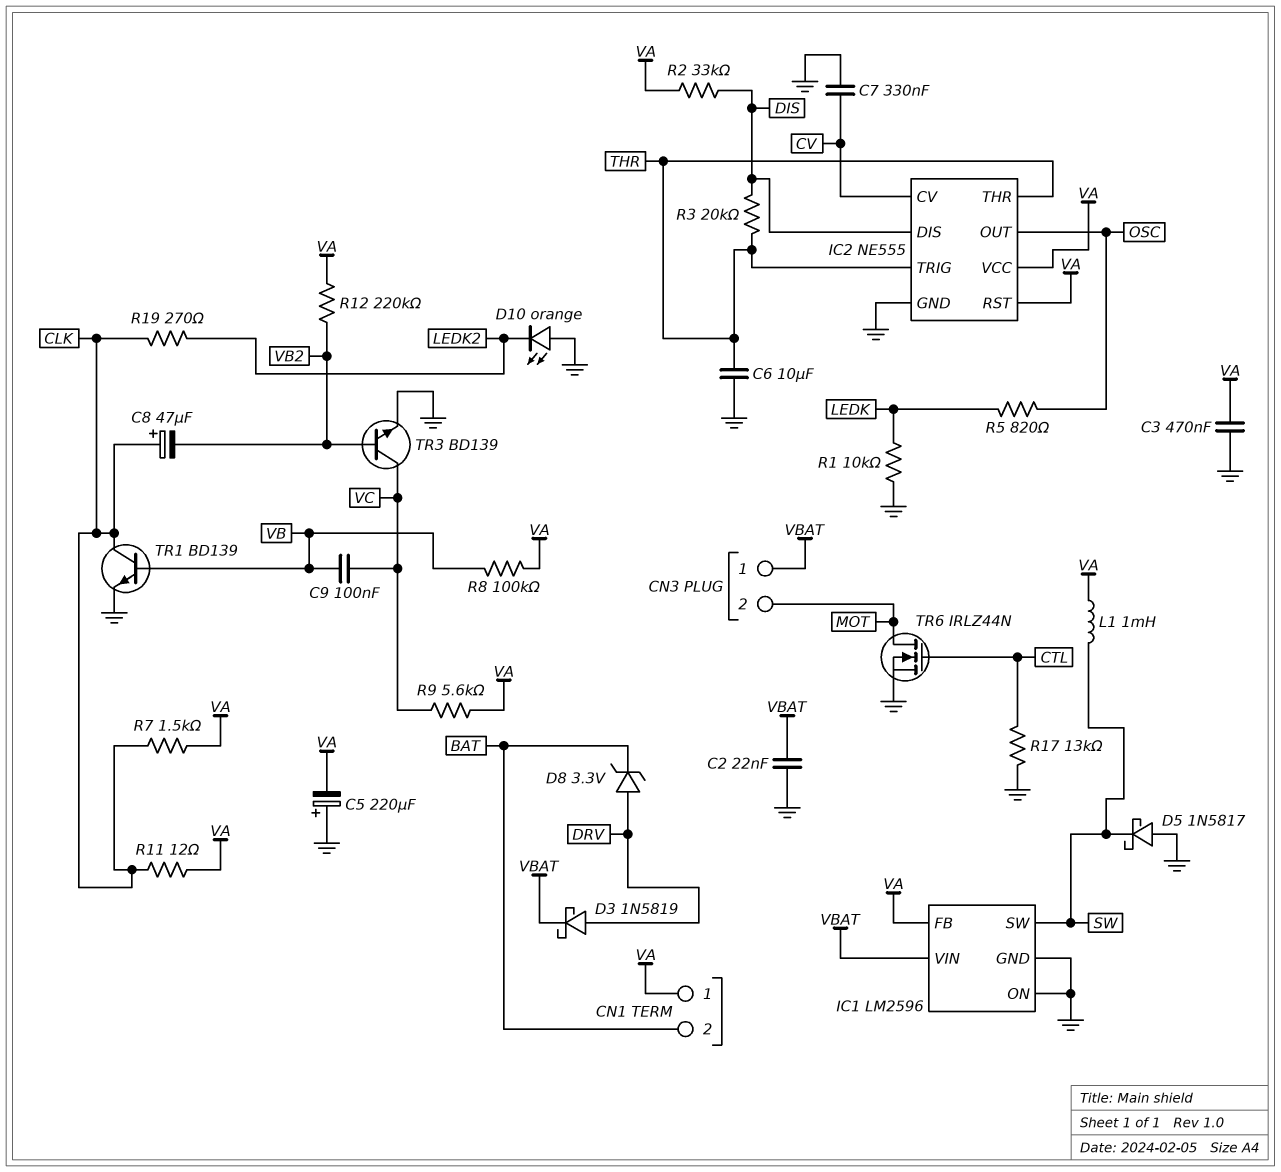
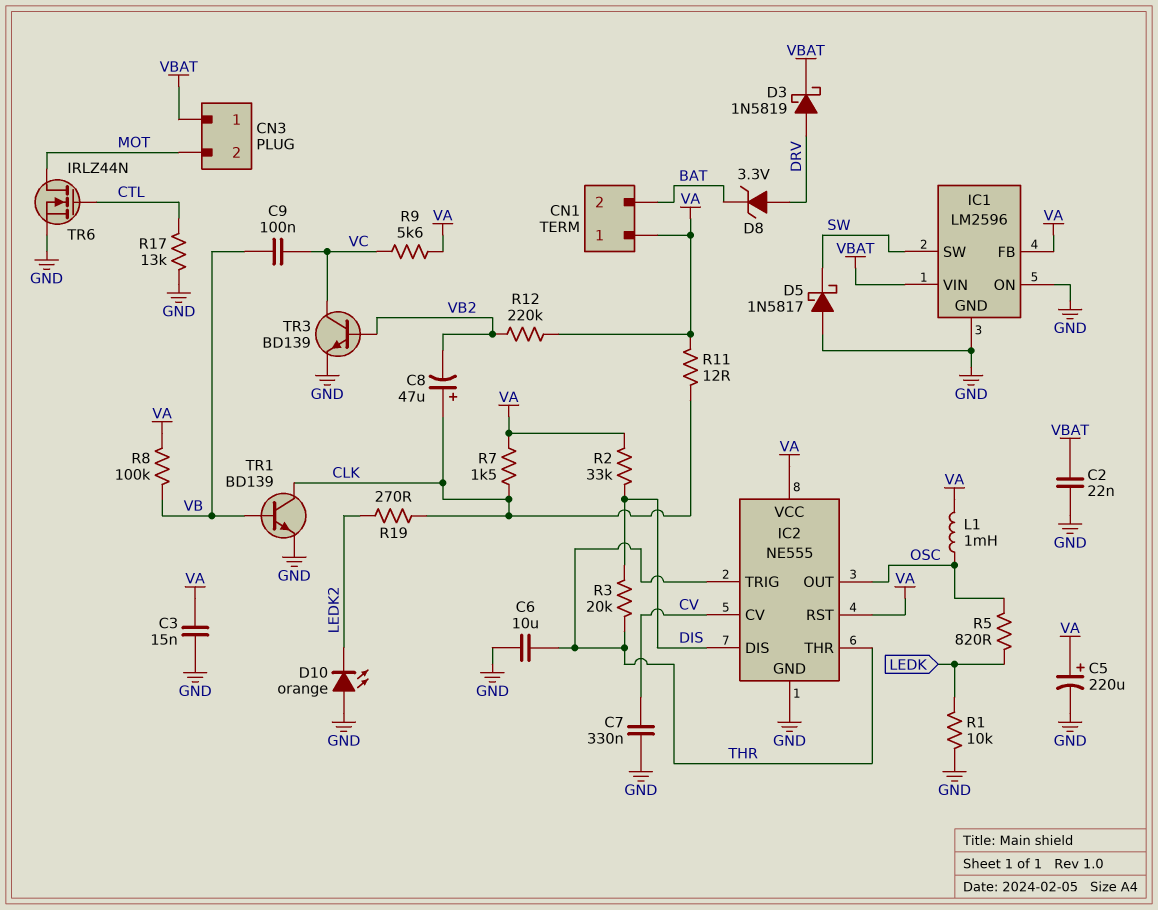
C3: 470nF (GND, VA) -> 15nF (GND, VA)
C5: 220uF (plus GND, minus VA) -> 220uF (plus VA, minus GND)
L1: 1mH (SW, VA) -> 1mH (OSC, VA)

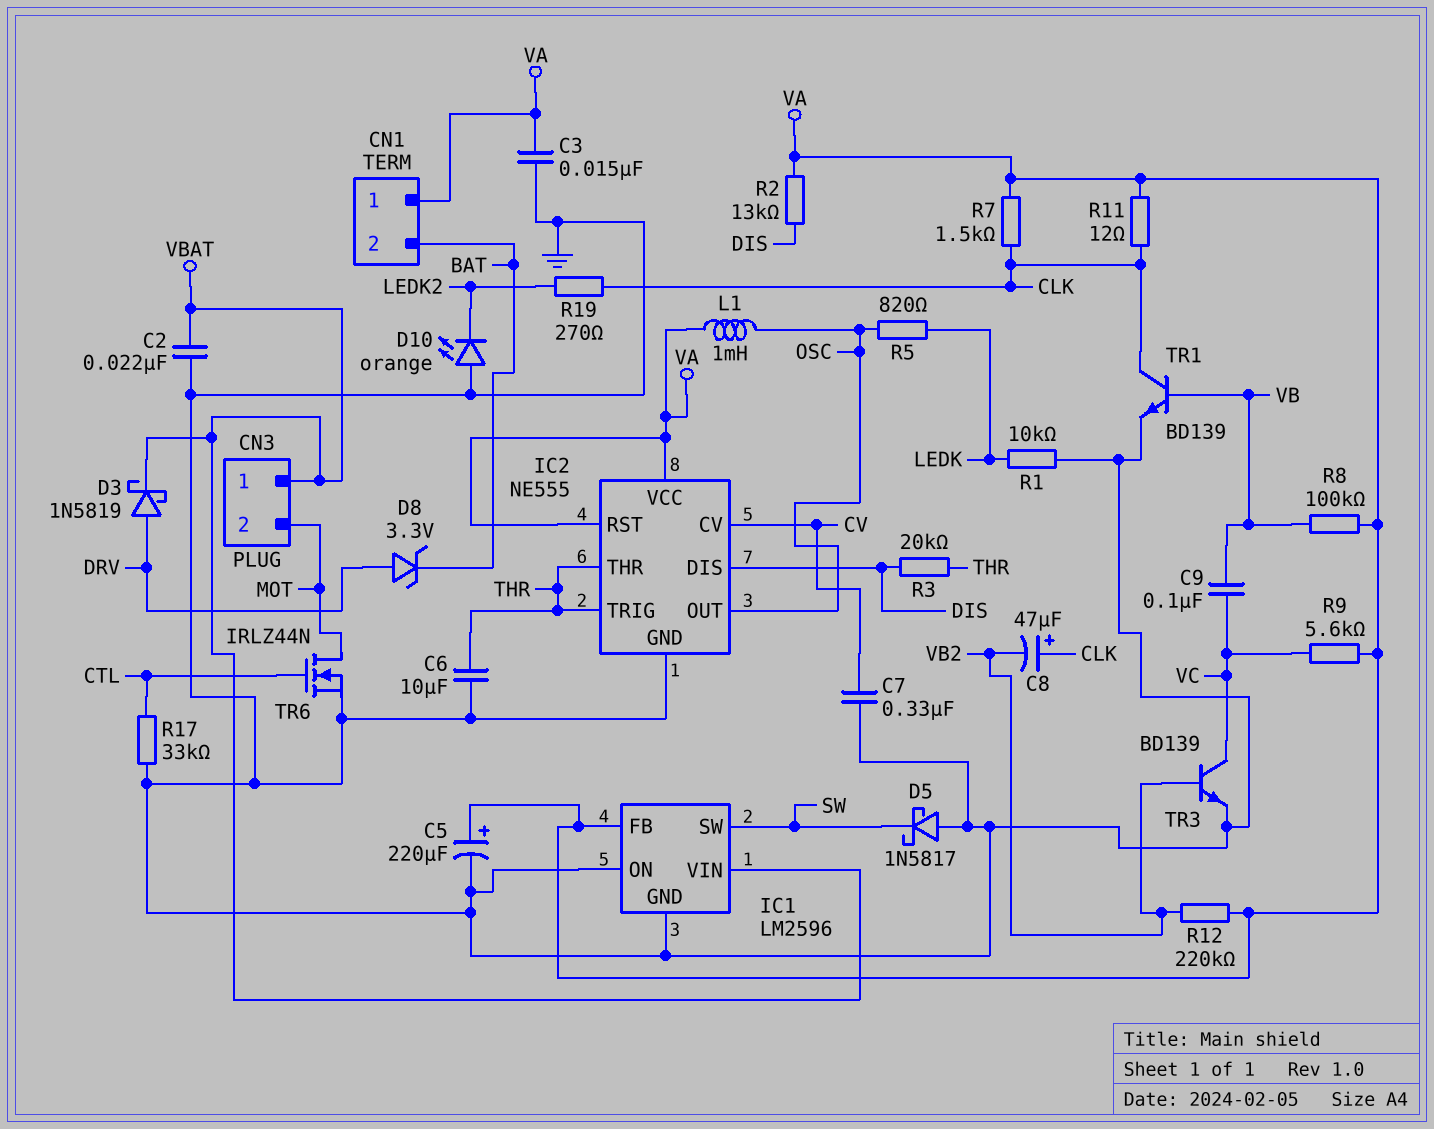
R2: 33k (DIS, VA) -> 13k (DIS, VA)
R17: 13k (CTL, GND) -> 33k (CTL, GND)

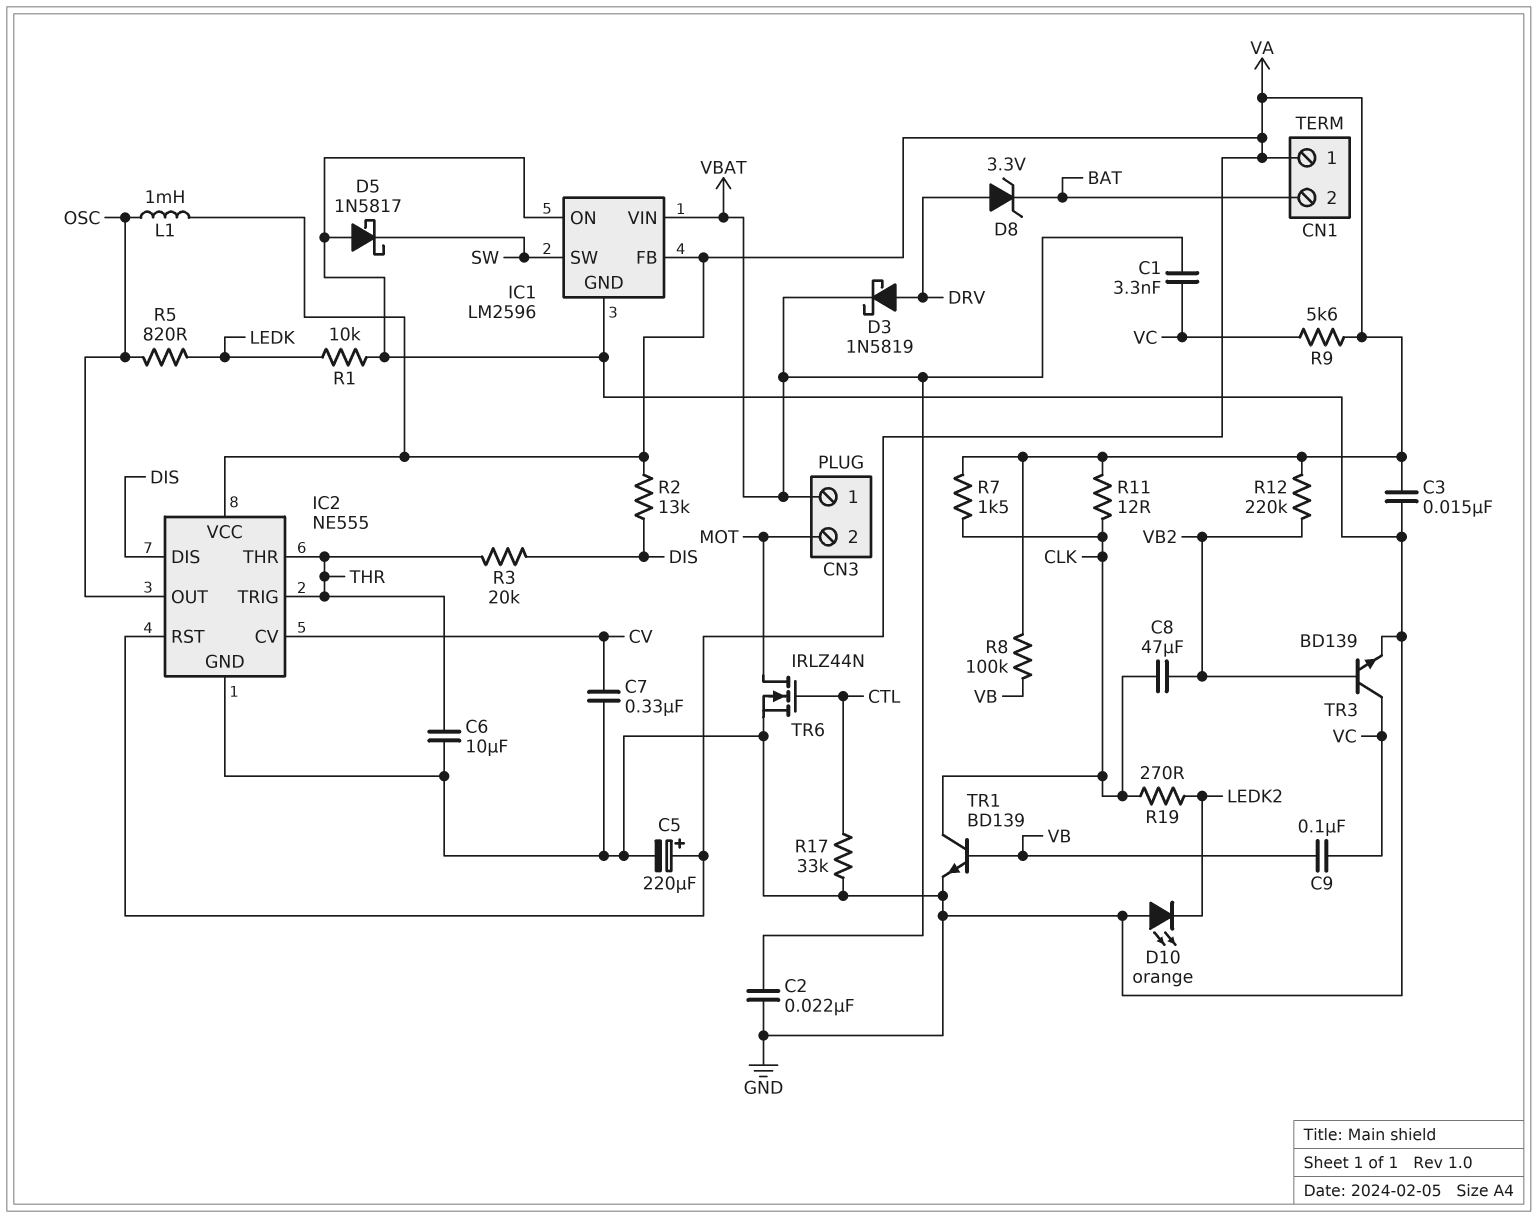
C1: none -> 3.3nF (VBAT, VC)
C8: 47uF (plus CLK, minus VB2) -> 47uF (CLK, VB2)

